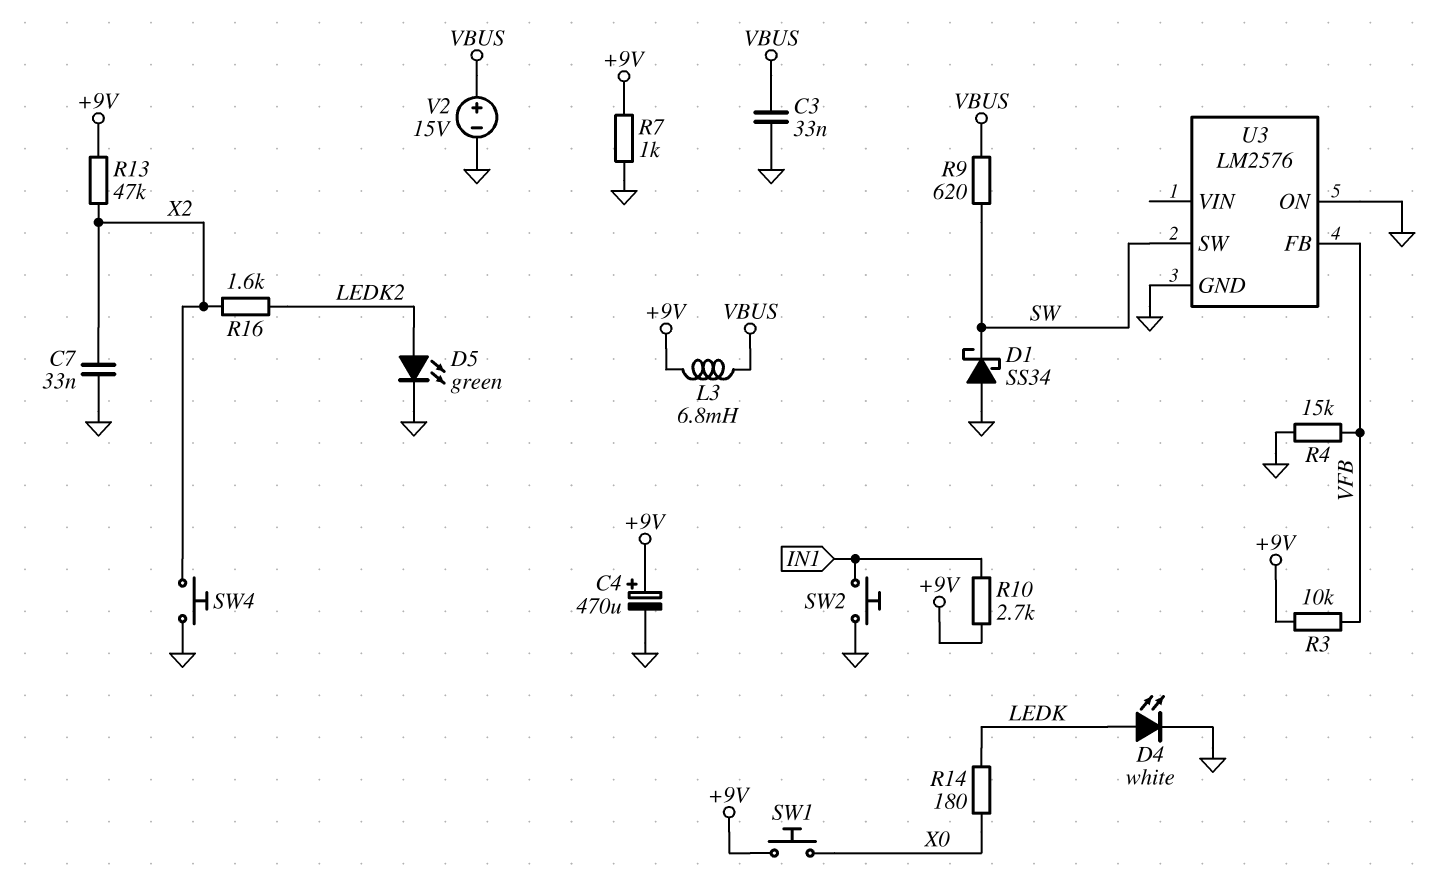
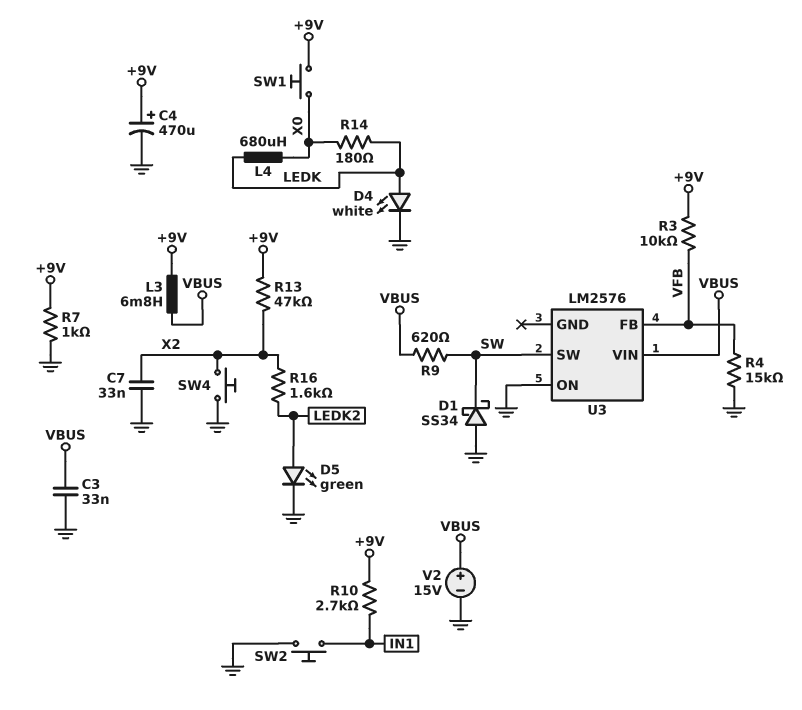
L4: none -> 680uH (LEDK, X0)
U3 pin GND: GND -> none
U3 pin VIN: none -> VBUS

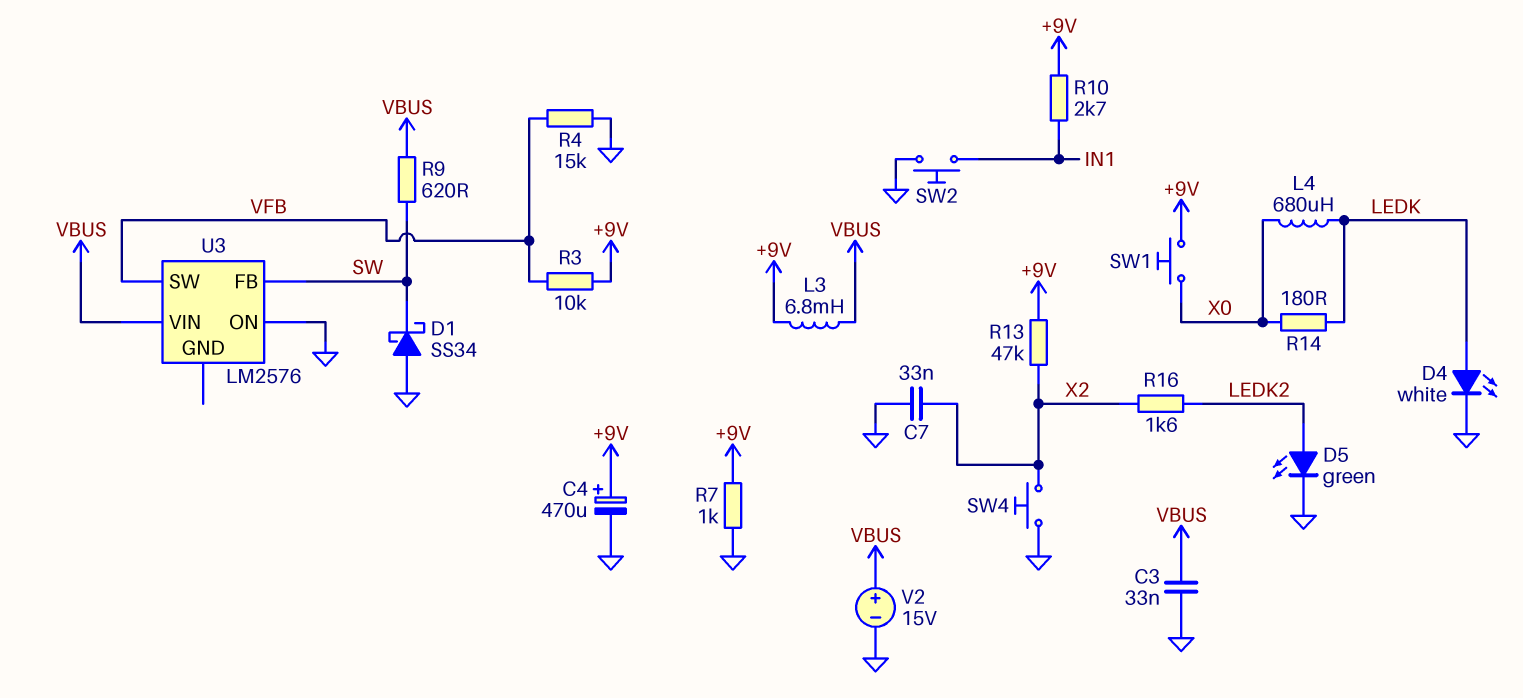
U3 pin FB: VFB -> SW
U3 pin SW: SW -> VFB

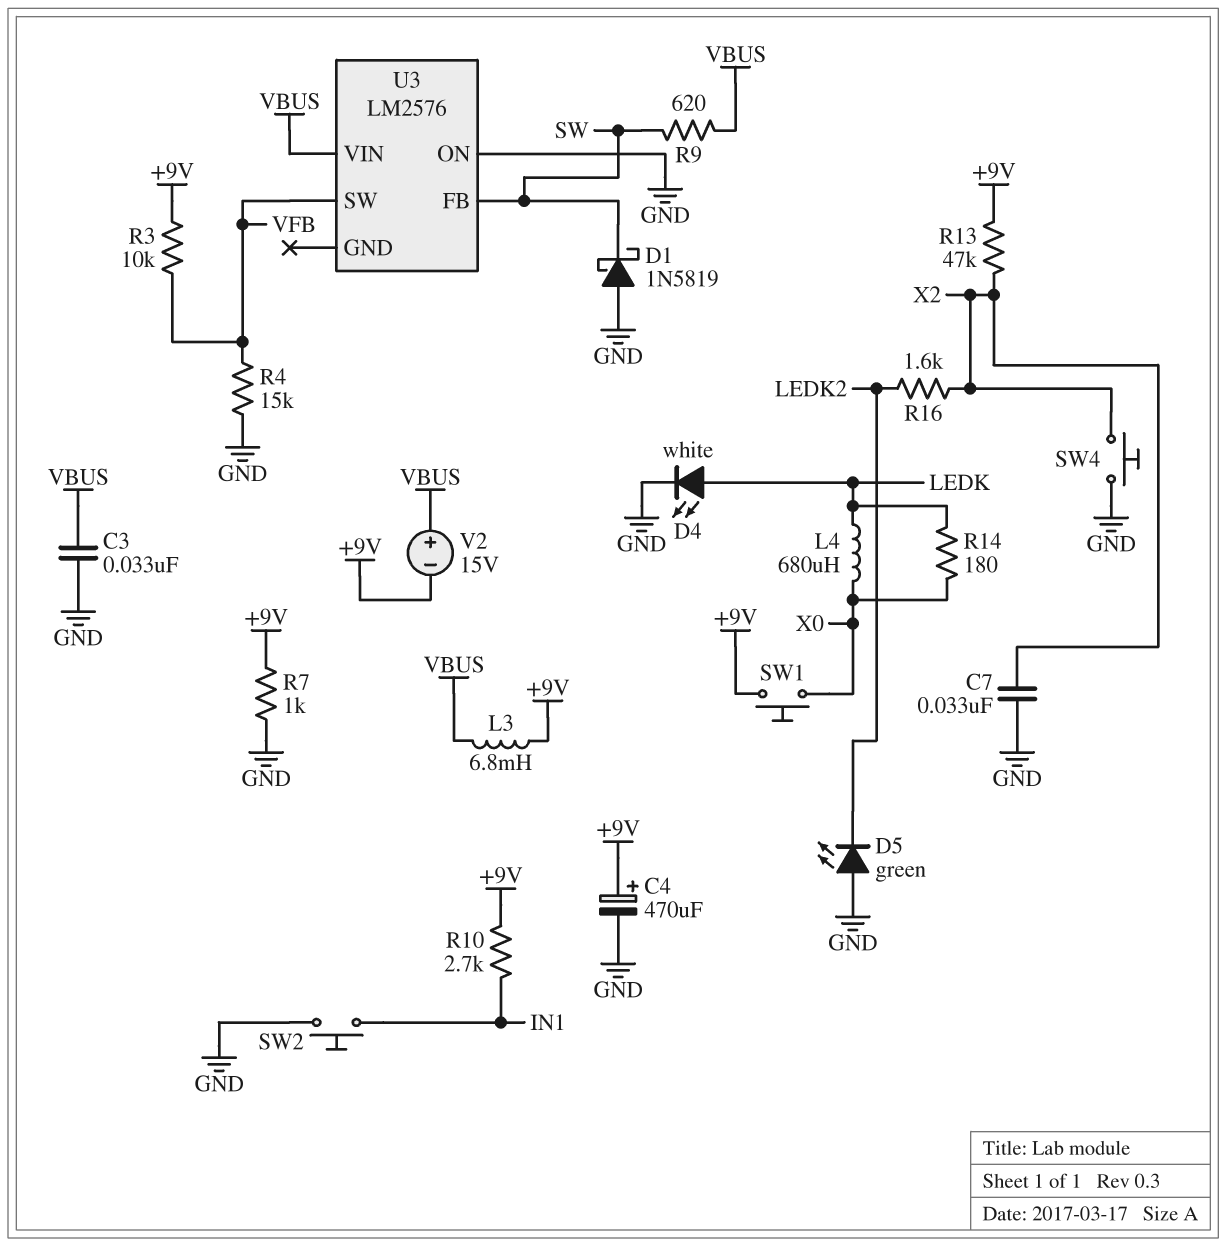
D1: schottky SS34 (A GND, K SW) -> schottky 1N5819 (A GND, K SW)
D5: LED green (A LEDK2, K GND) -> LED green (A GND, K LEDK2)
V2: 15V (plus VBUS, minus GND) -> 15V (plus VBUS, minus +9V)

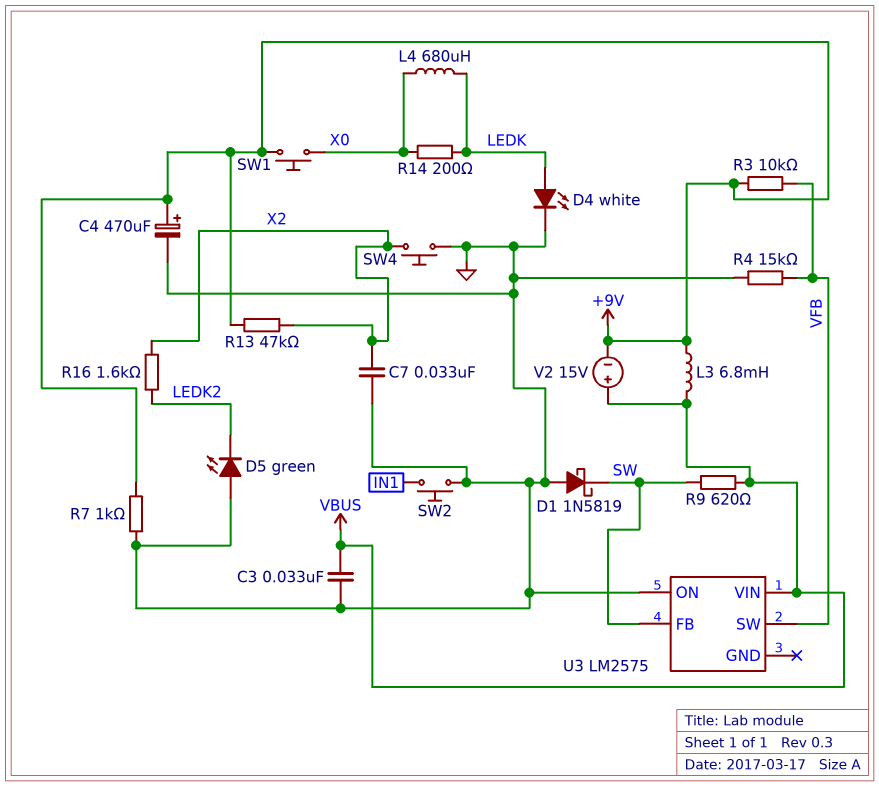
R10: 2.7k (+9V, IN1) -> none
R14: 180 (LEDK, X0) -> 200 (LEDK, X0)
U3: LM2576 -> LM2575

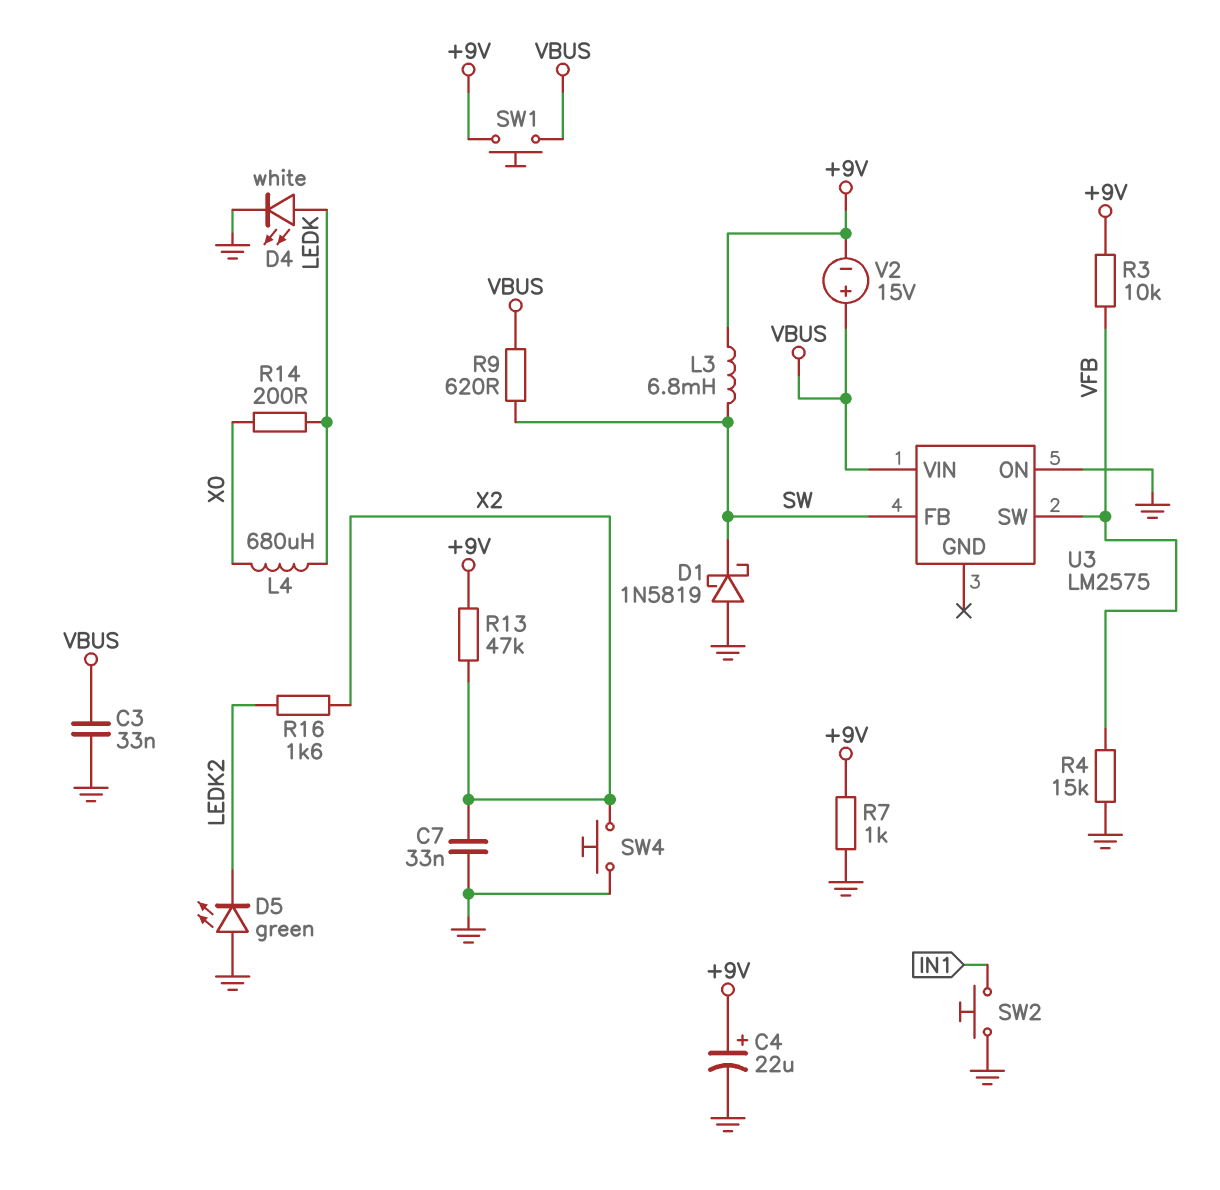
C4: 470uF (plus +9V, minus GND) -> 22uF (plus +9V, minus GND)
L3: 6.8mH (+9V, VBUS) -> 6.8mH (+9V, SW)
SW1: button (+9V, X0) -> button (+9V, VBUS)

